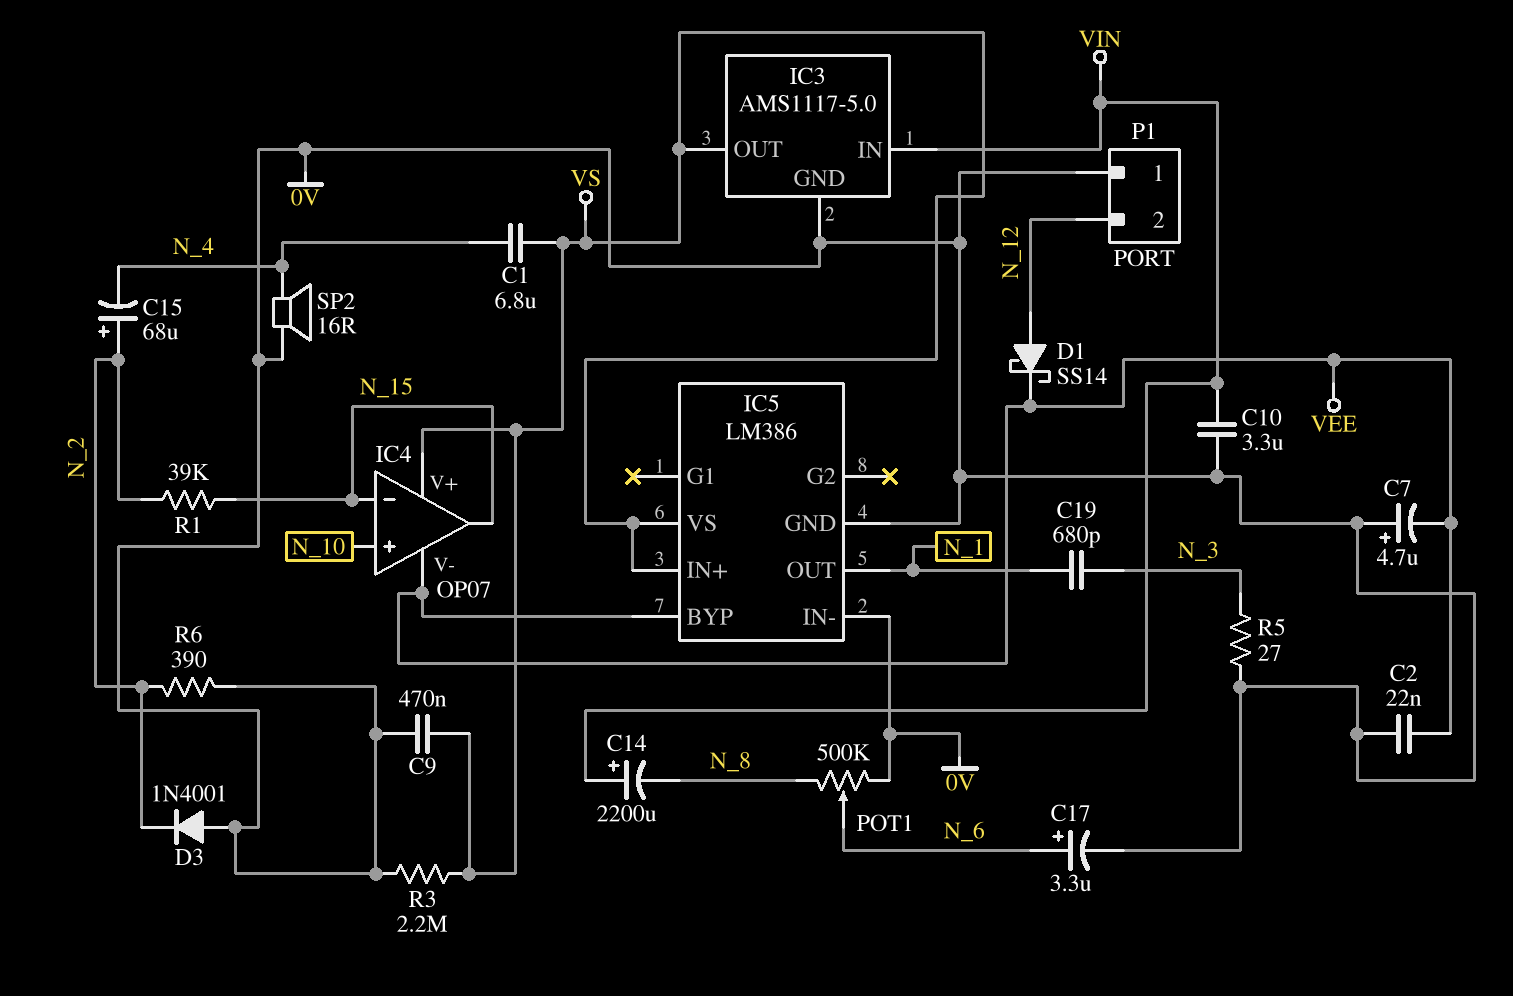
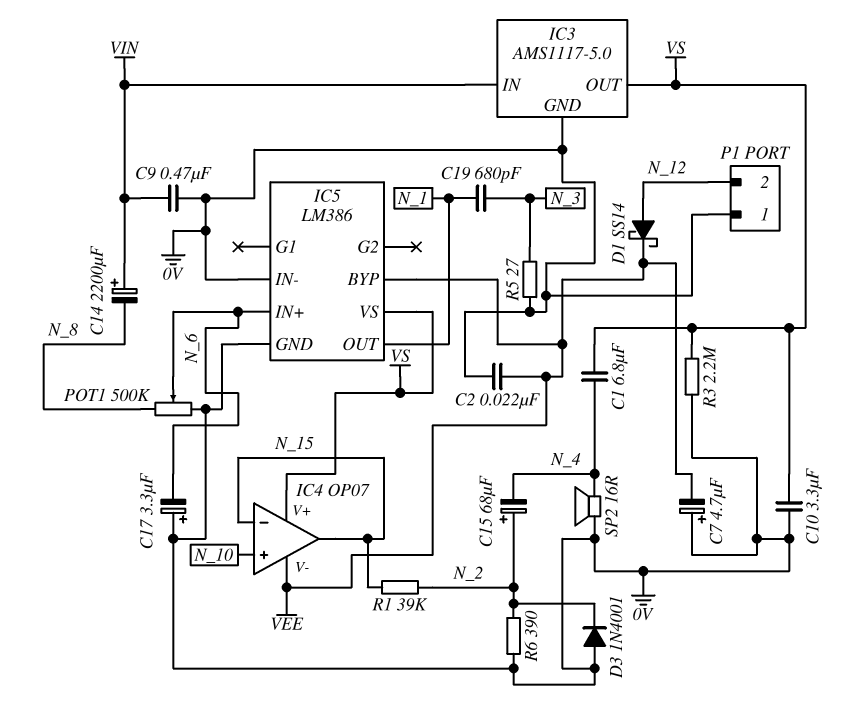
C9: 470nF (0V, VS) -> 470nF (0V, VIN)
C10: 3.3uF (0V, VIN) -> 3.3uF (0V, VS)
C17: 3.3uF (plus N_6, minus 0V) -> 3.3uF (plus 0V, minus N_6)
IC5 pin IN+: VS -> N_6

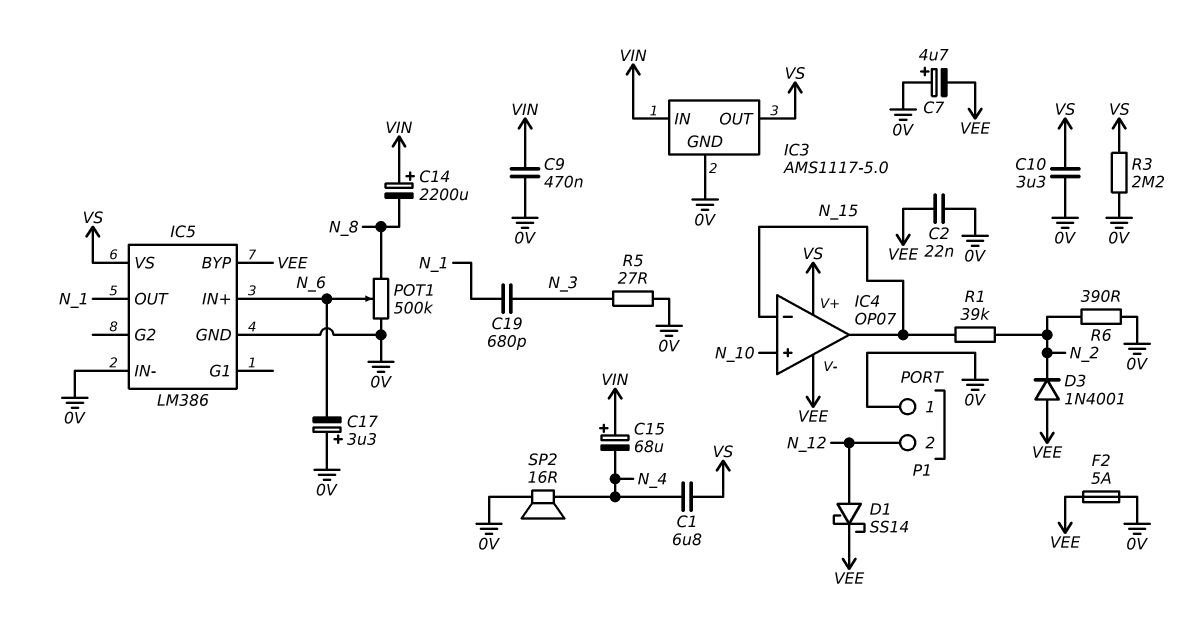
C15: 68uF (plus N_2, minus N_4) -> 68uF (plus VIN, minus N_4)
D3: diode 1N4001 (A 0V, K N_2) -> diode 1N4001 (A VEE, K N_2)
F2: none -> 5A (0V, VEE)

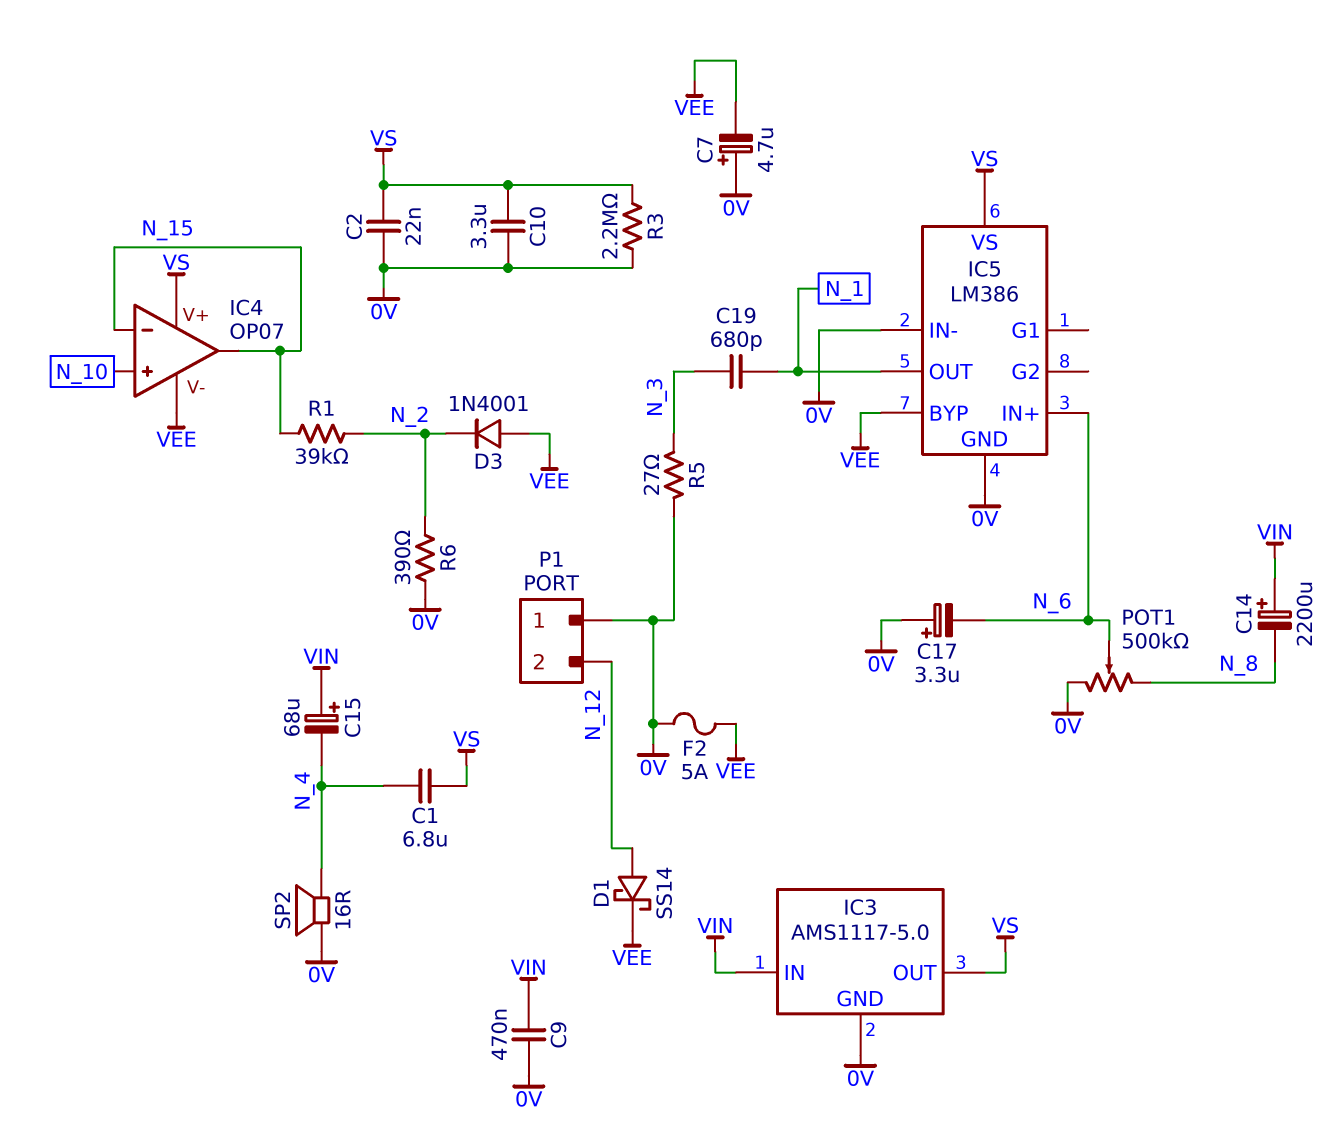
C2: 22nF (0V, VEE) -> 22nF (0V, VS)

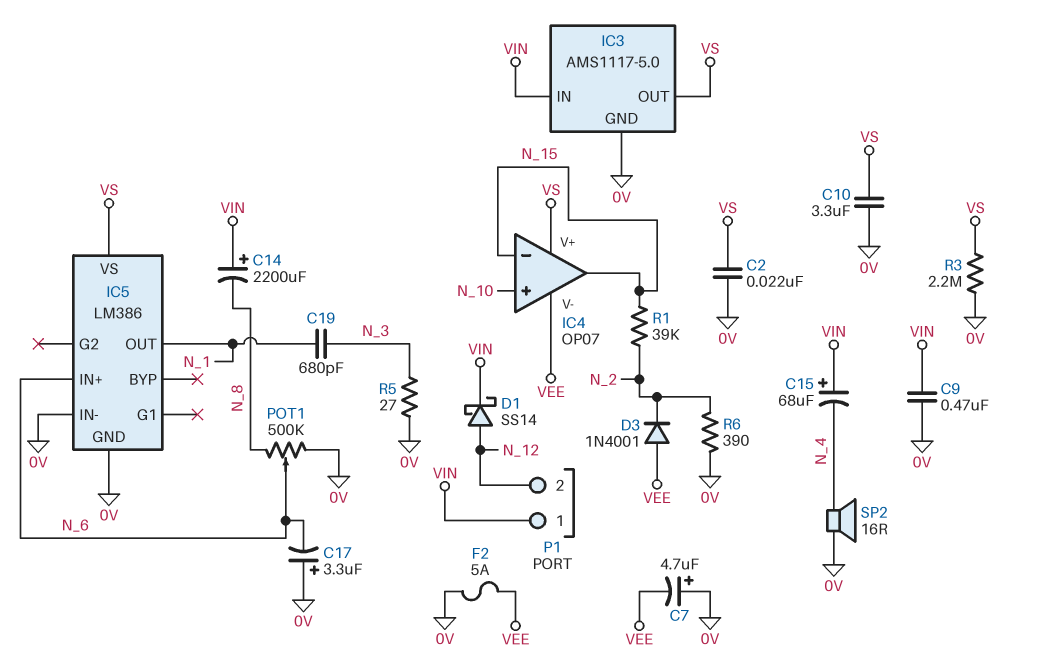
C1: 6.8uF (N_4, VS) -> none
D1: schottky SS14 (A N_12, K VEE) -> schottky SS14 (A N_12, K VIN)
IC5 pin BYP: VEE -> none
P1 pin 1: 0V -> VIN

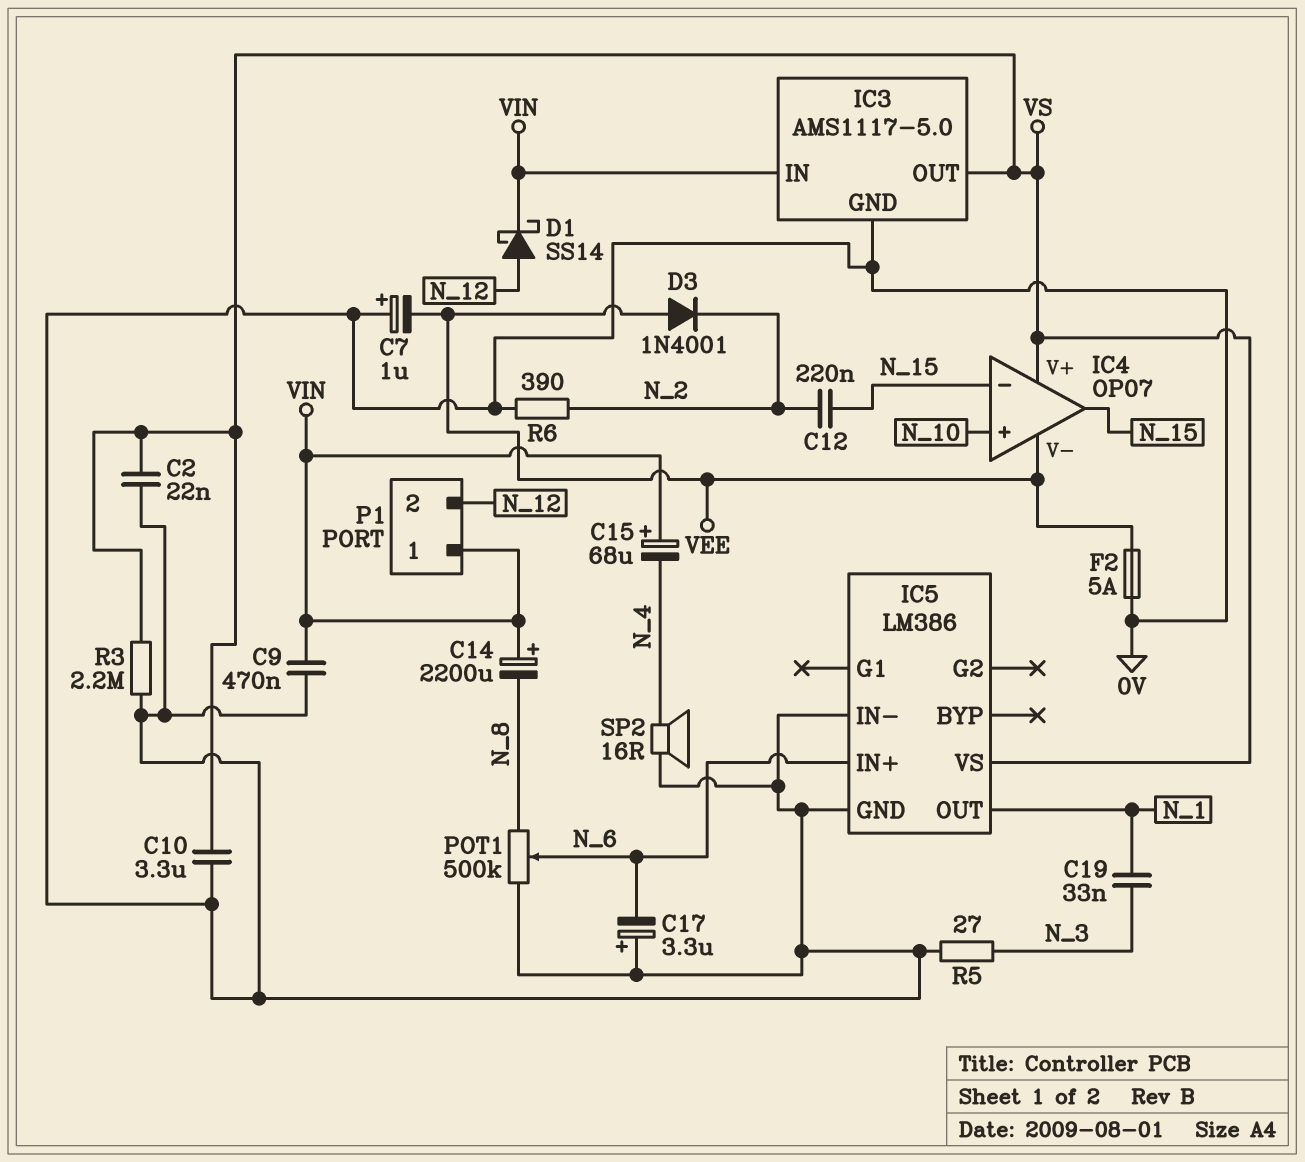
C7: 4.7uF (plus 0V, minus VEE) -> 1uF (plus 0V, minus VEE)
C12: none -> 220nF (N_2, N_15)
C19: 680pF (N_1, N_3) -> 33nF (N_1, N_3)
R1: 39k (N_2, N_15) -> none

